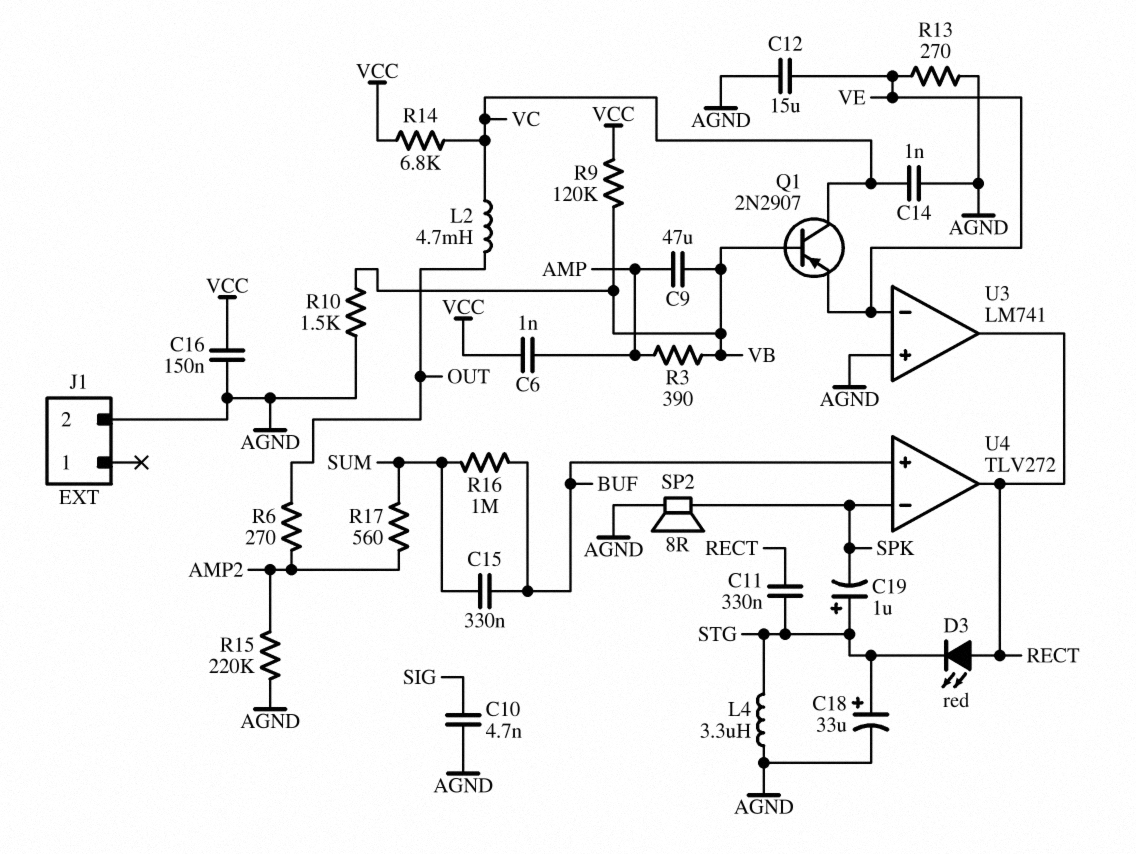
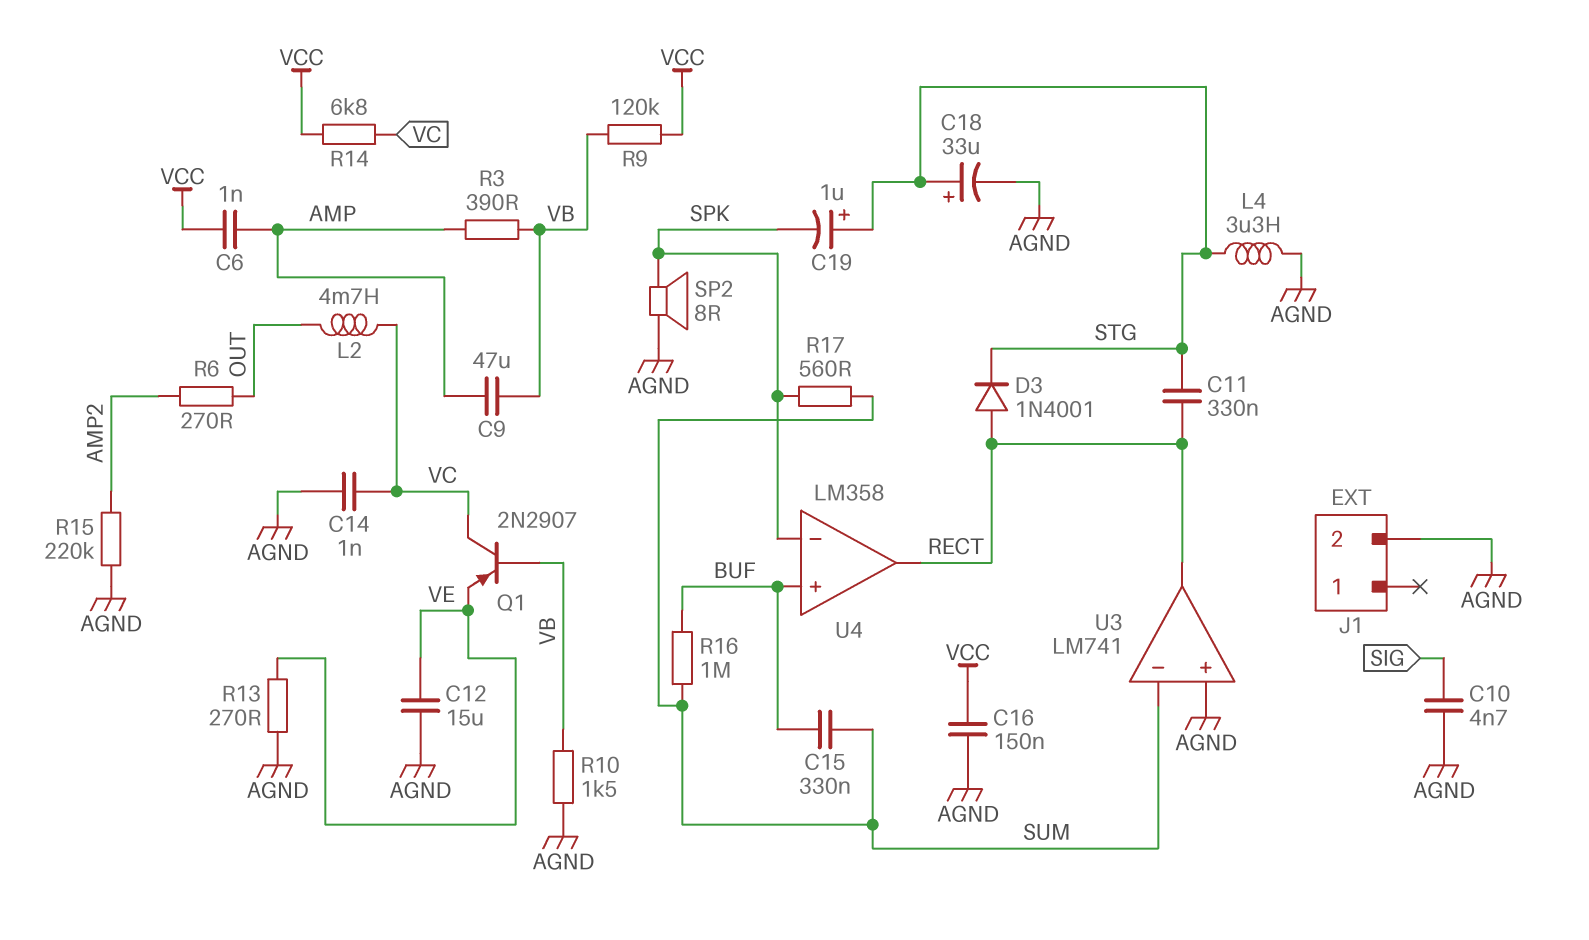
D3: LED red (A RECT, K STG) -> diode 1N4001 (A RECT, K STG)
R17: 560 (AMP2, SUM) -> 560 (SPK, SUM)
U3 pin in-: VE -> SUM
U4: TLV272 -> LM358

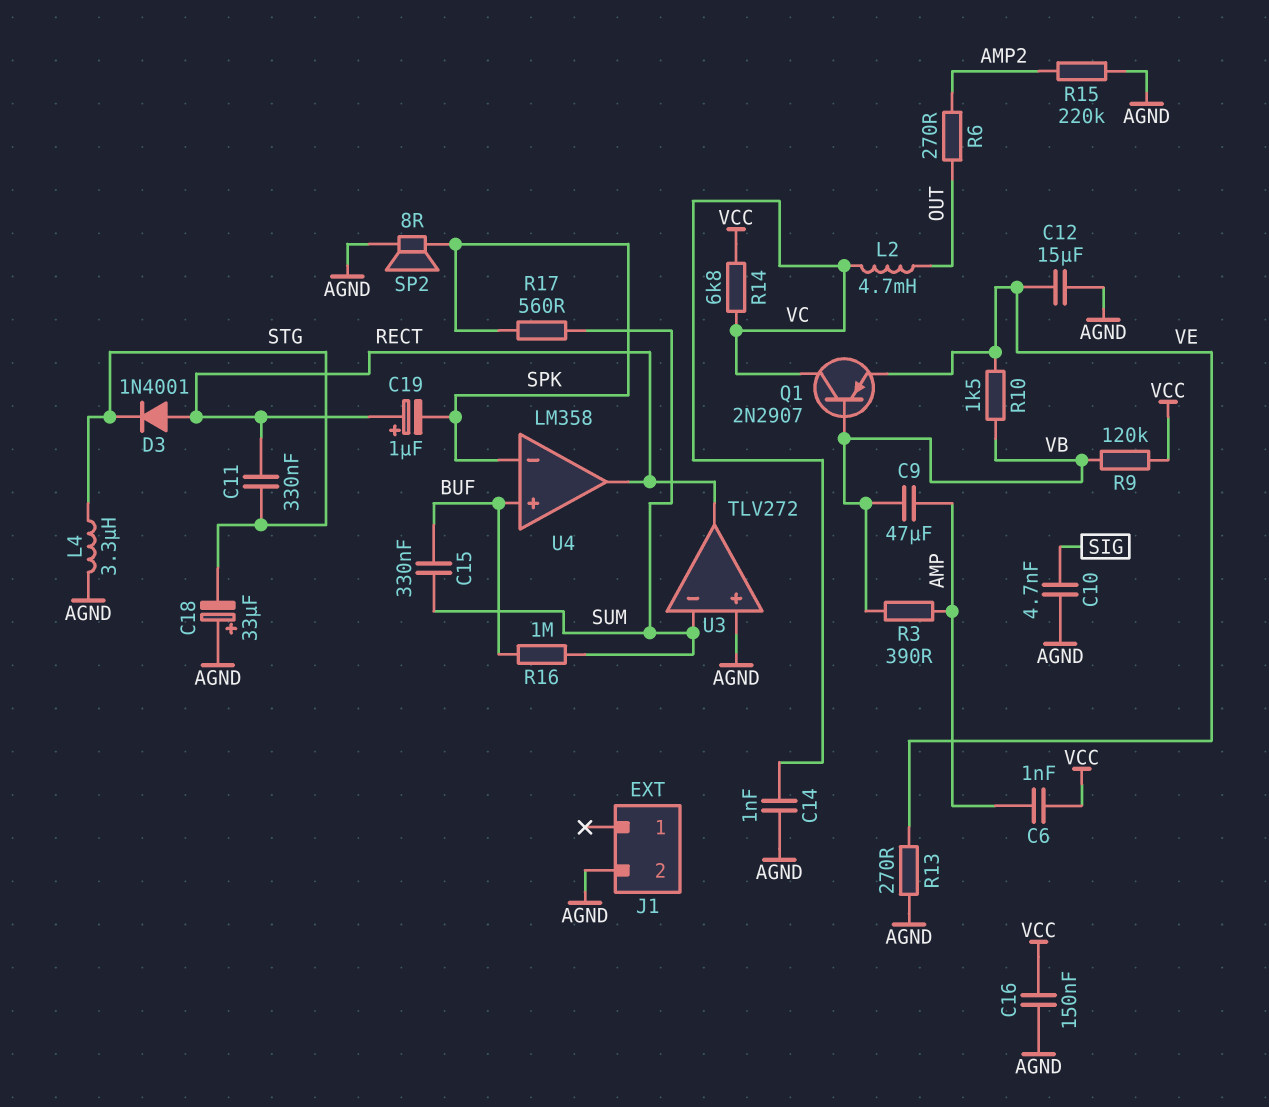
C18: 33uF (plus STG, minus AGND) -> 33uF (plus AGND, minus STG)
C19: 1uF (plus STG, minus SPK) -> 1uF (plus RECT, minus SPK)
R10: 1.5k (AGND, VB) -> 1.5k (VB, VE)
U3: LM741 -> TLV272

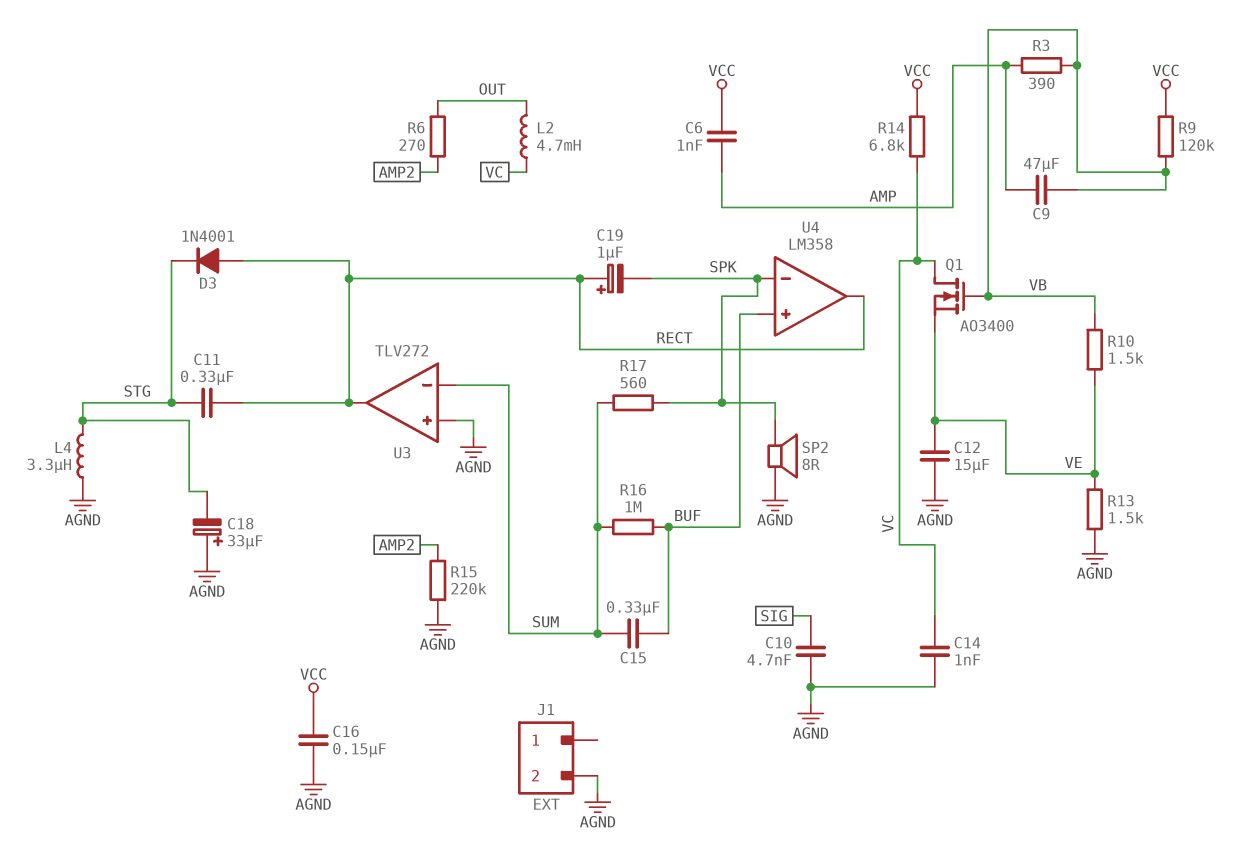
Q1: PNP 2N2907 (B VB, C VC, E VE) -> NMOS AO3400 (G VB, D VC, S VE)
R13: 270 (AGND, VE) -> 1.5k (AGND, VE)

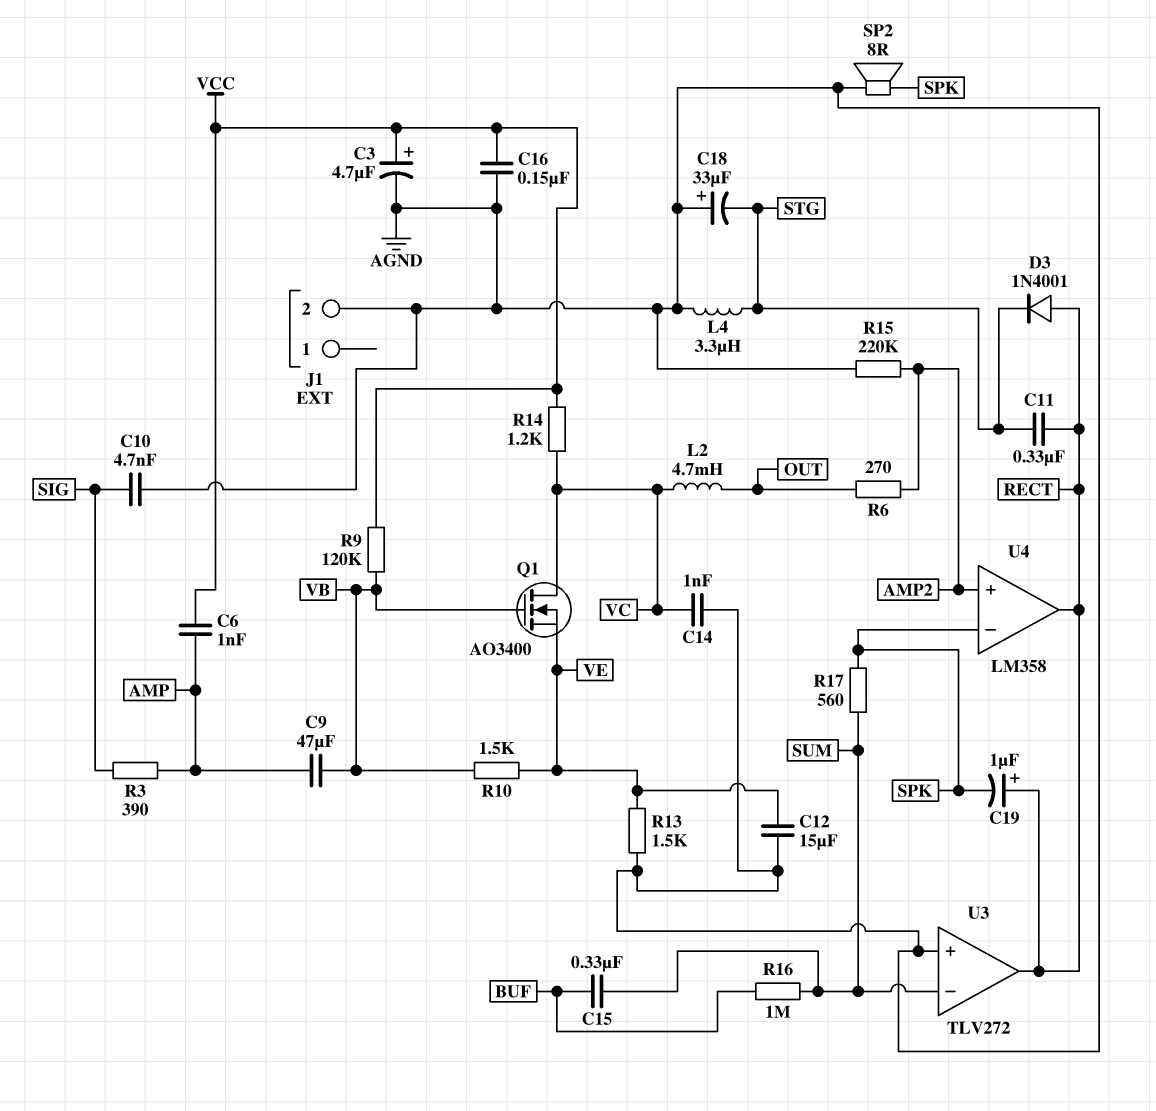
C3: none -> 4.7uF (plus VCC, minus AGND)
R3: 390 (AMP, VB) -> 390 (AMP, SIG)
R14: 6.8k (VC, VCC) -> 1.2k (VC, VCC)
U4 pin in+: BUF -> AMP2

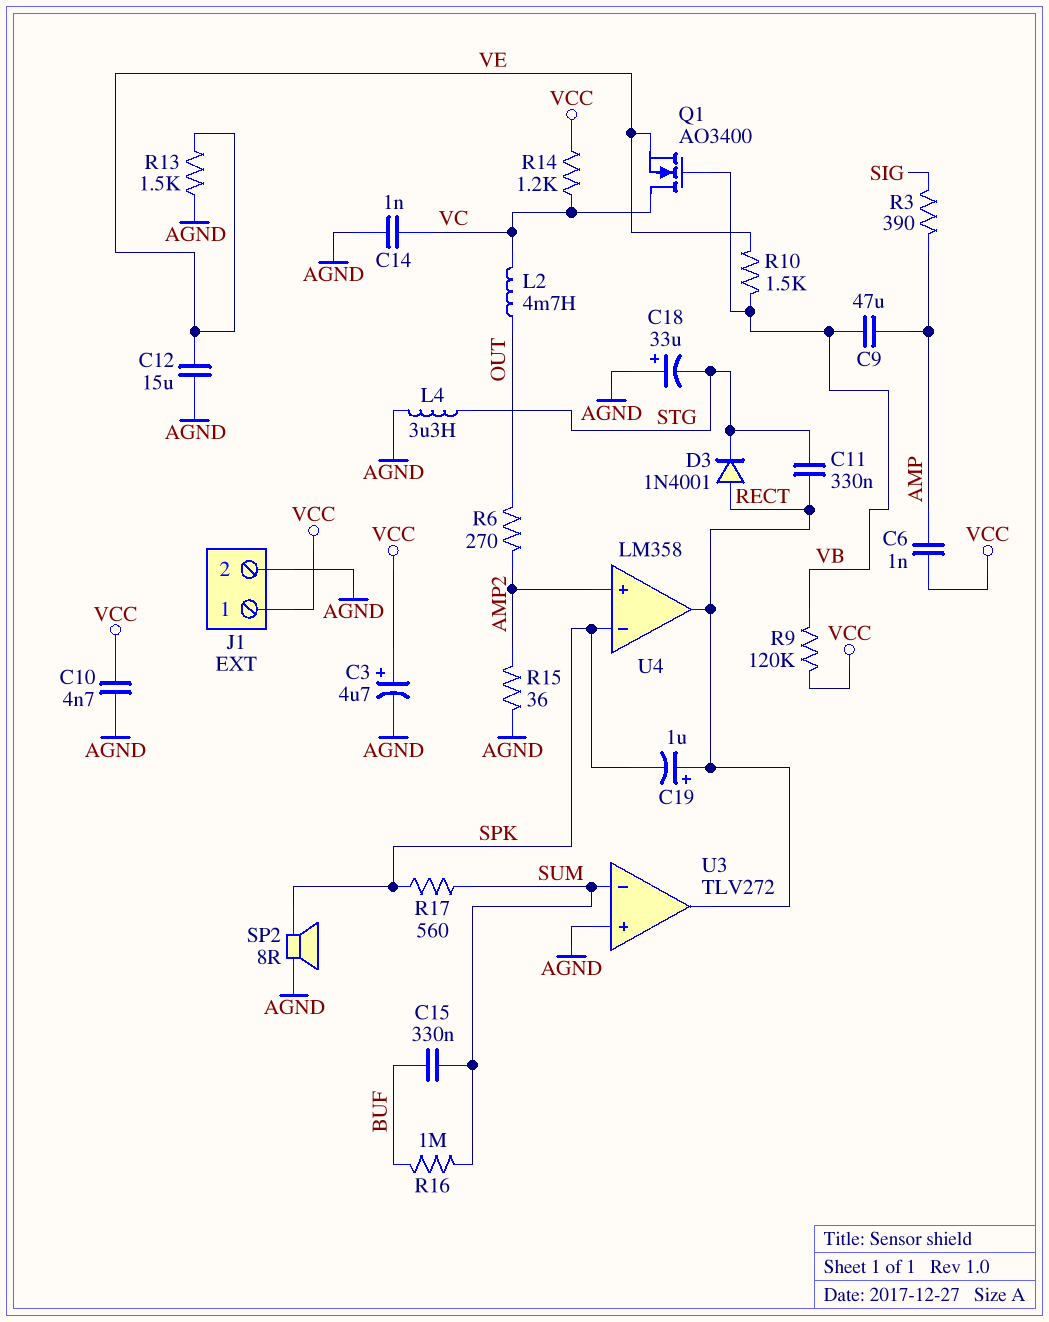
C10: 4.7nF (AGND, SIG) -> 4.7nF (AGND, VCC)
C16: 150nF (AGND, VCC) -> none
J1 pin 1: none -> VCC
R15: 220k (AGND, AMP2) -> 36 (AGND, AMP2)

